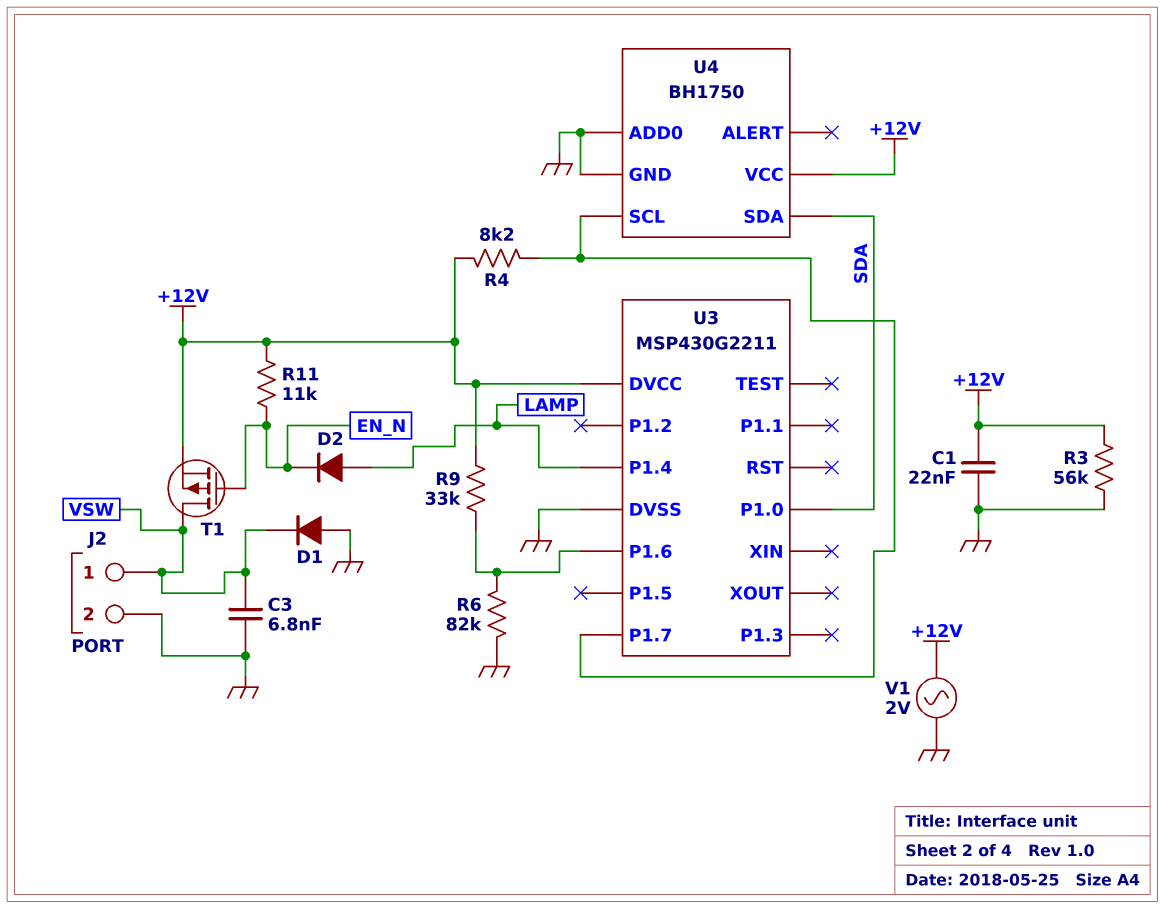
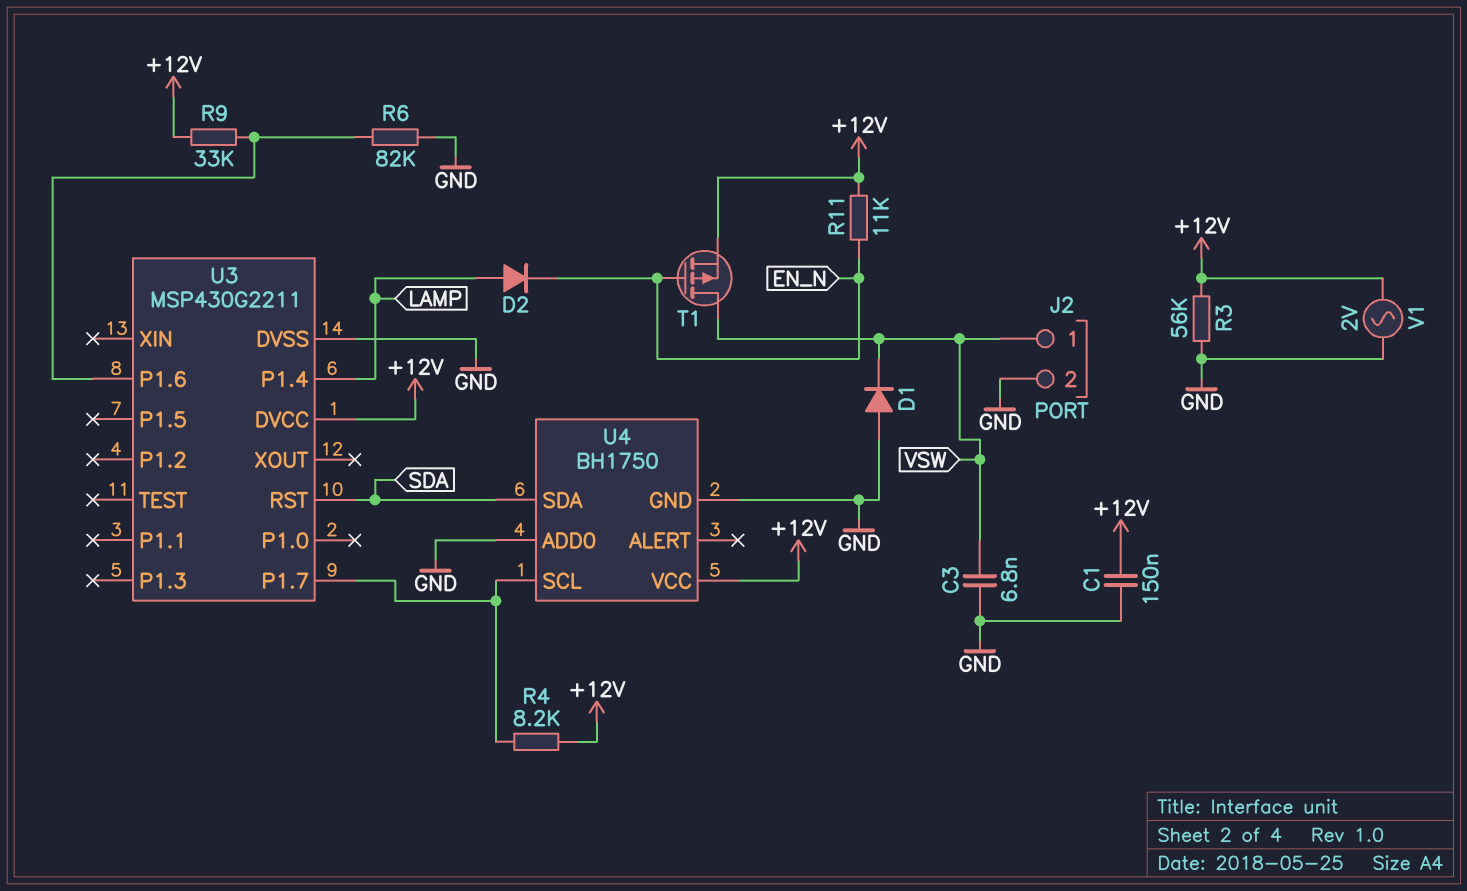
C1: 22nF (+12V, GND) -> 150nF (+12V, GND)
U3 pin P1.0: SDA -> none
U3 pin RST: none -> SDA

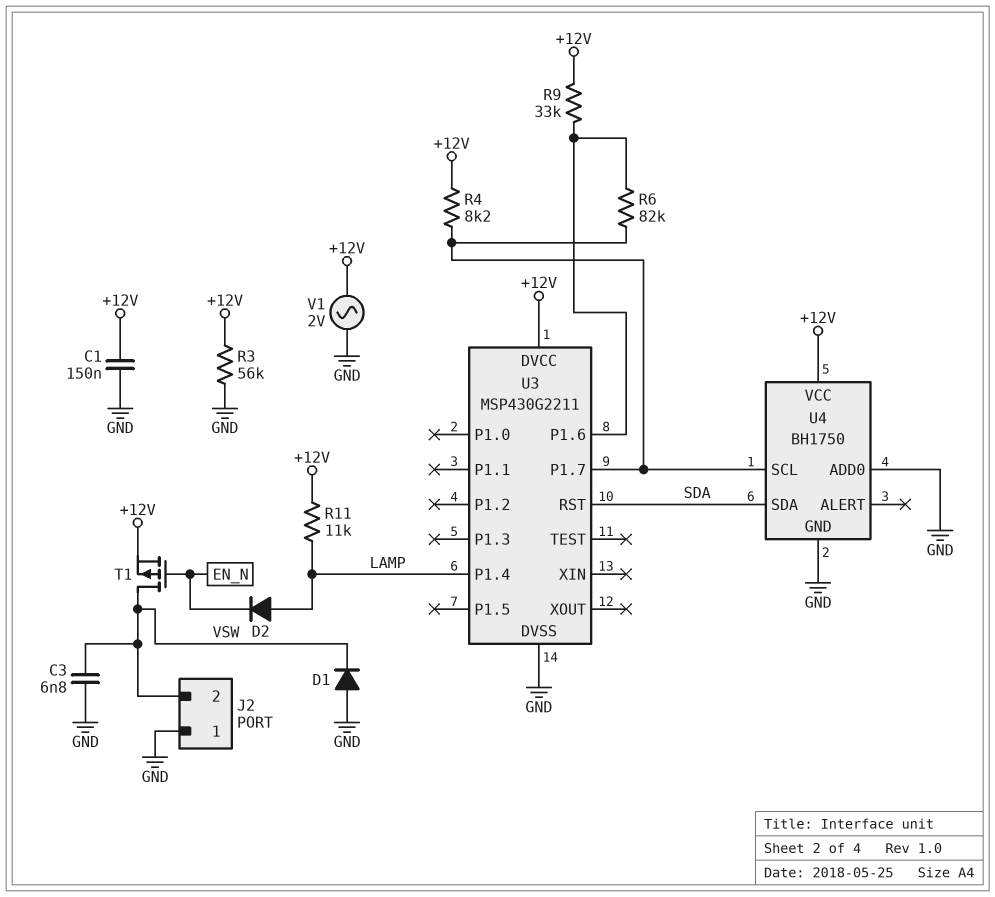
J2 pin 1: VSW -> GND
J2 pin 2: GND -> VSW
R6: 82k (GND, U3/P1.6) -> 82k (U3/P1.6, U3/P1.7)
R11: 11k (+12V, EN_N) -> 11k (+12V, LAMP)

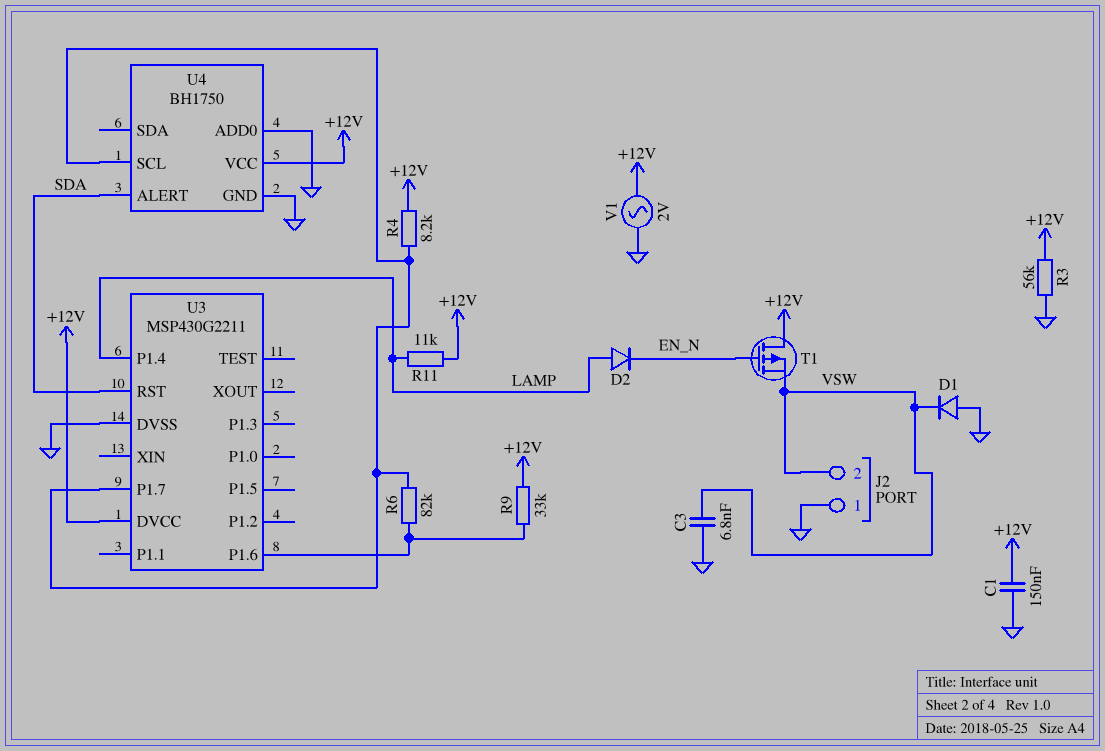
T1: PMOS (G EN_N, D VSW, S +12V) -> PMOS (G EN_N, D +12V, S VSW)
U4 pin ALERT: none -> SDA
U4 pin SDA: SDA -> none

